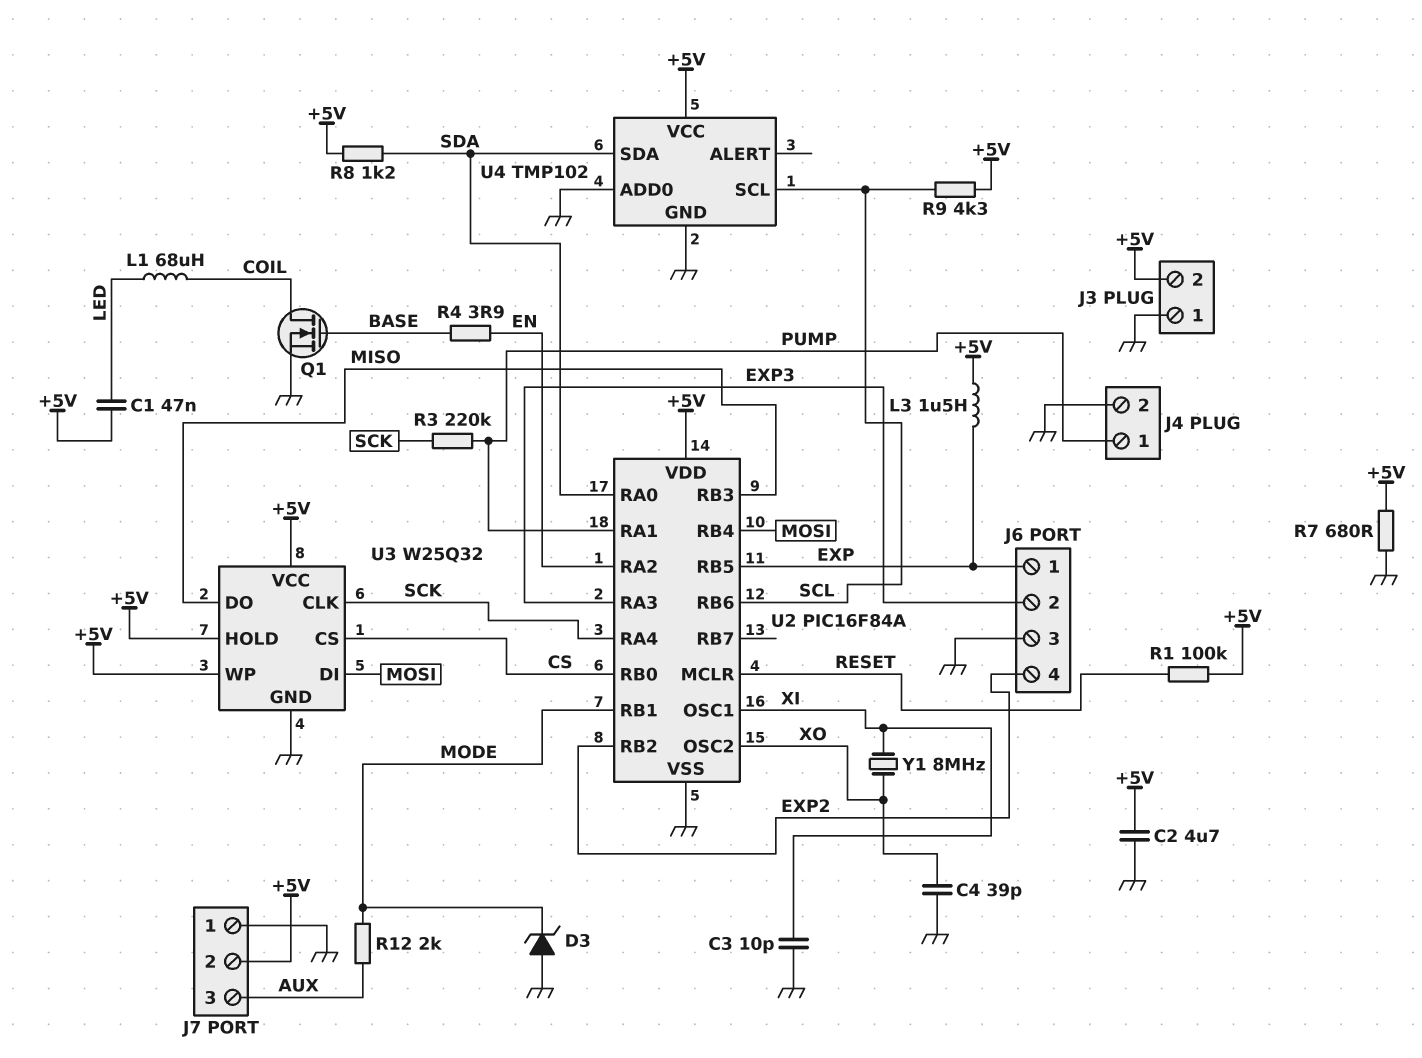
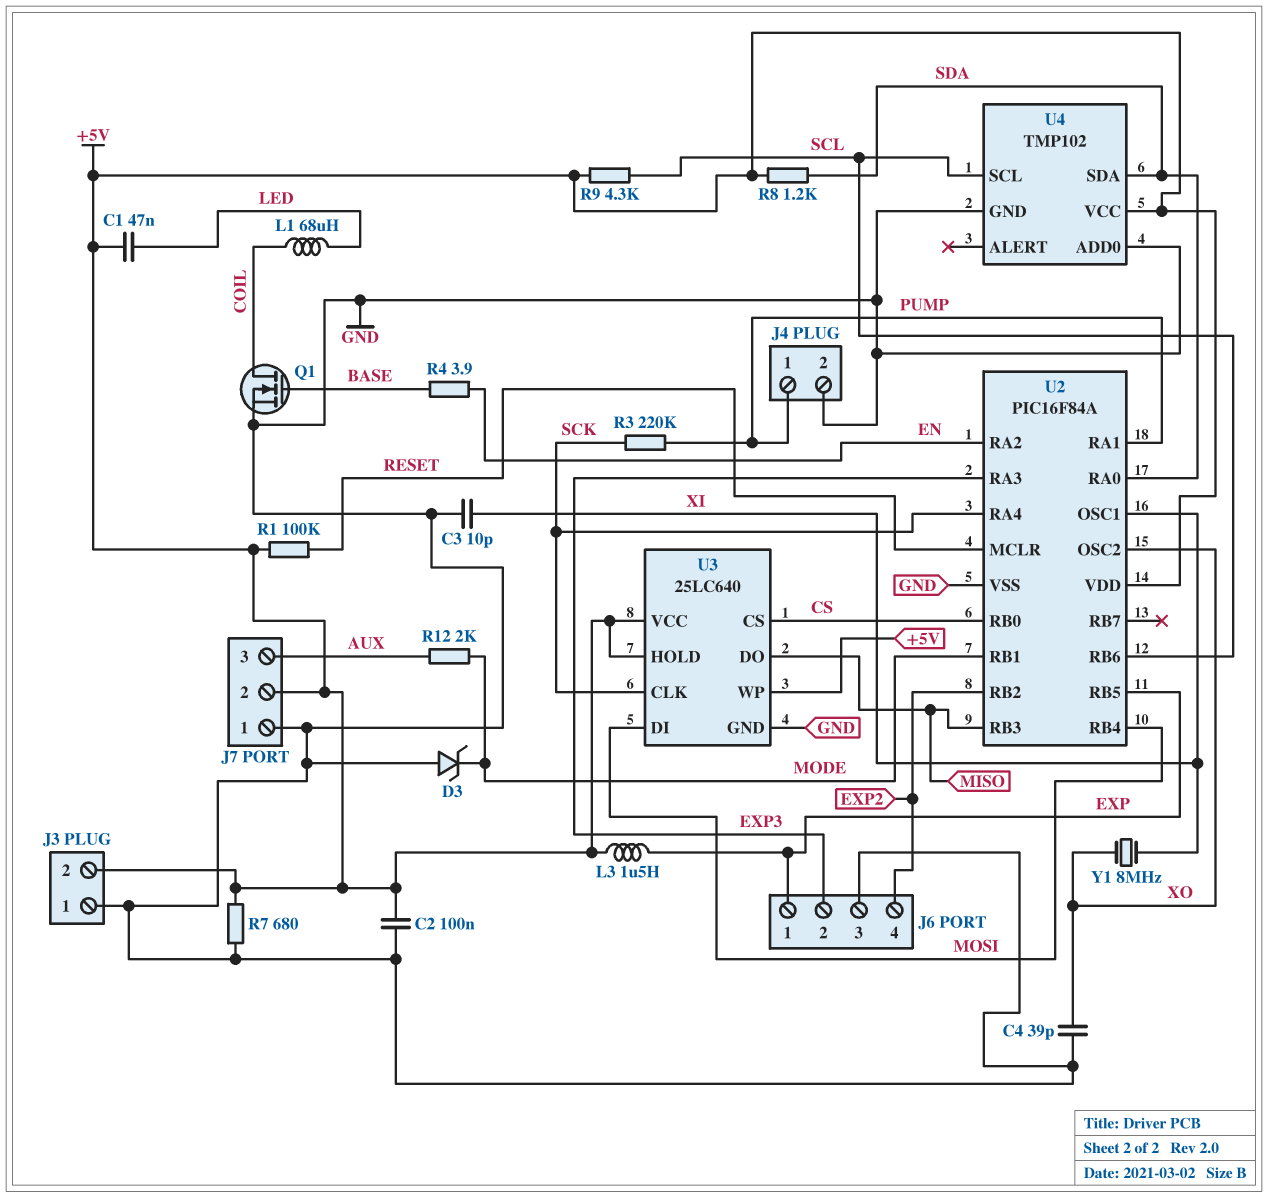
C2: 4.7uF (+5V, GND) -> 100nF (+5V, GND)
U3: W25Q32 -> 25LC640

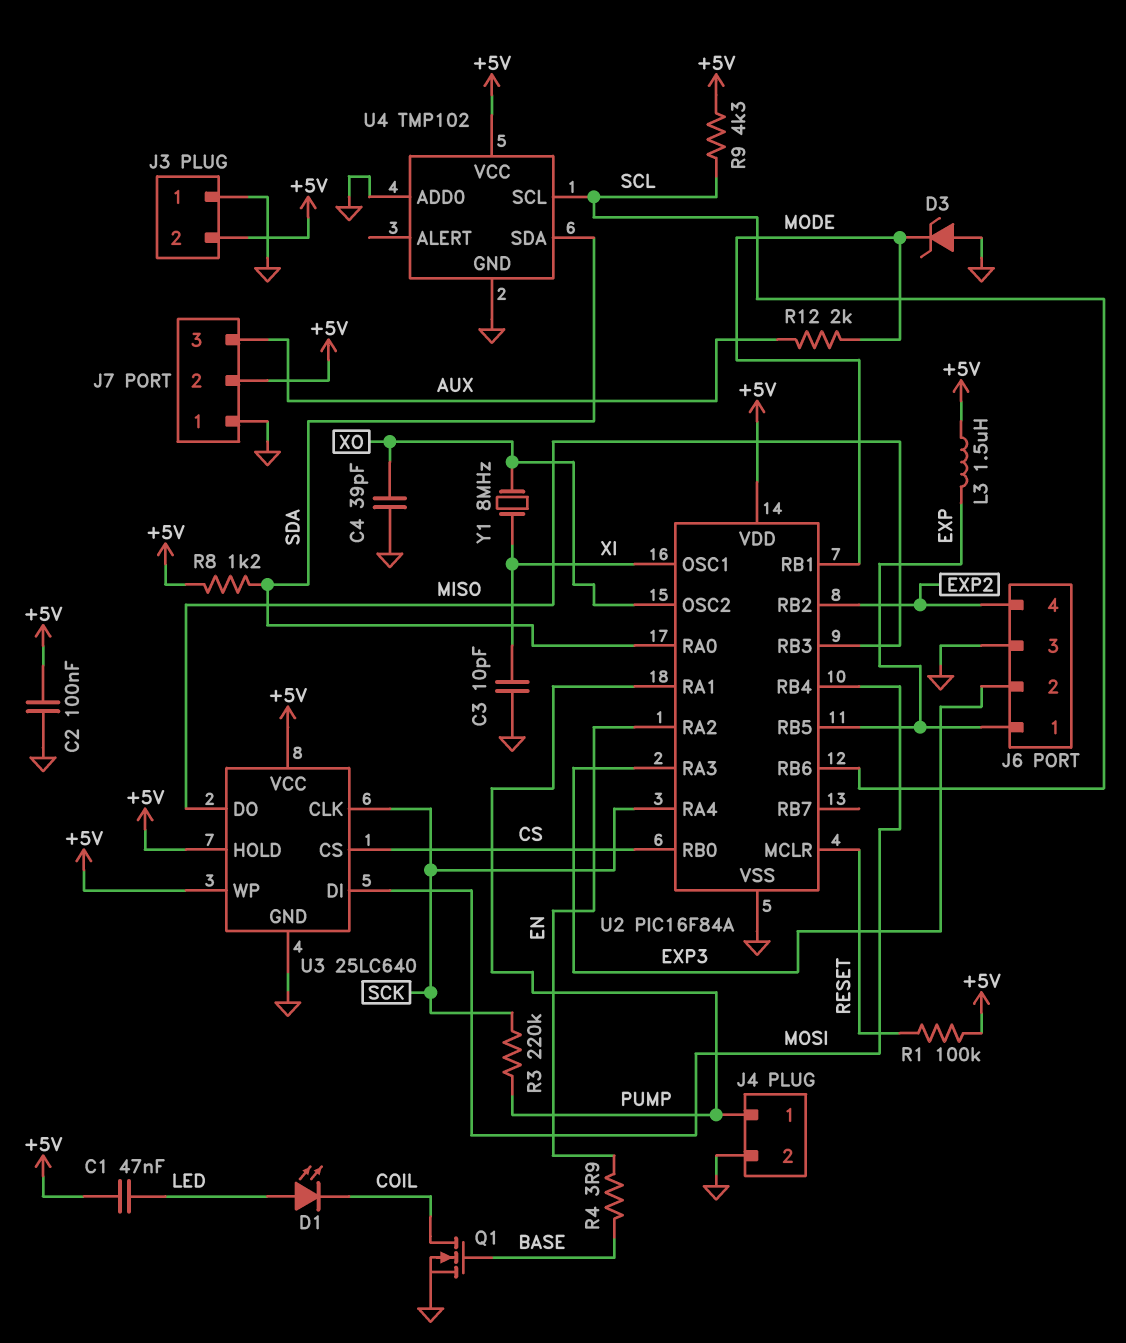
D1: none -> LED (A LED, K COIL)
L1: 68uH (COIL, LED) -> none
R7: 680 (+5V, GND) -> none

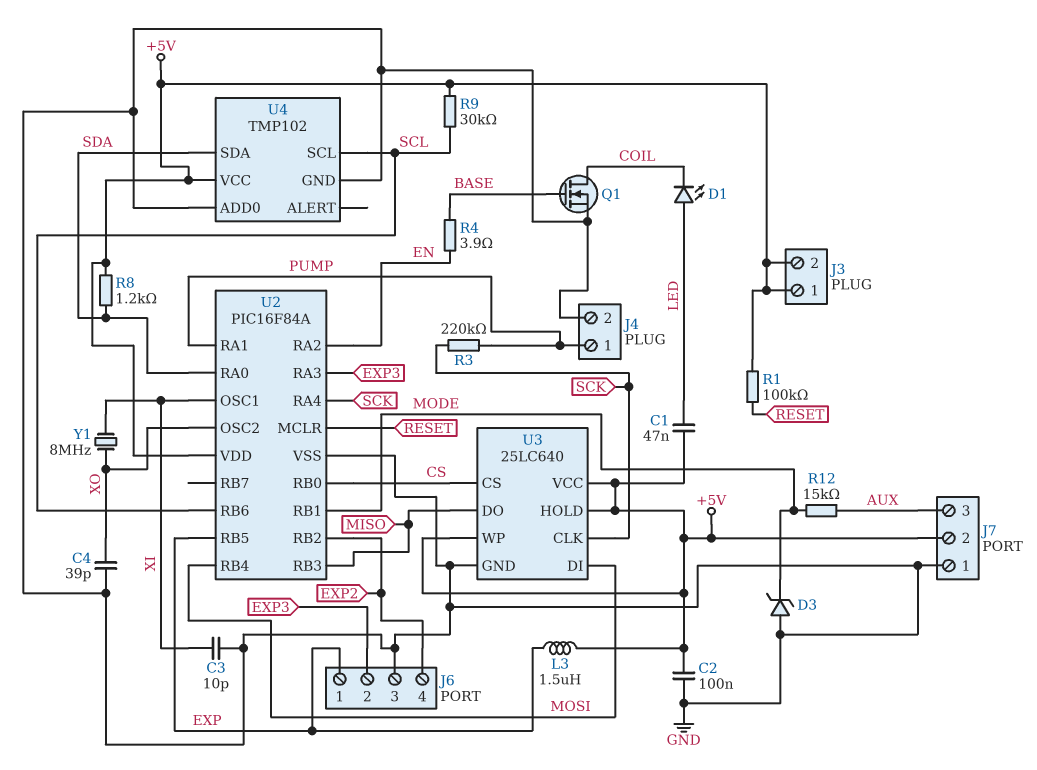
J3 pin 1: GND -> +5V
R9: 4.3k (+5V, SCL) -> 30k (+5V, SCL)
R12: 2k (AUX, MODE) -> 15k (AUX, MODE)

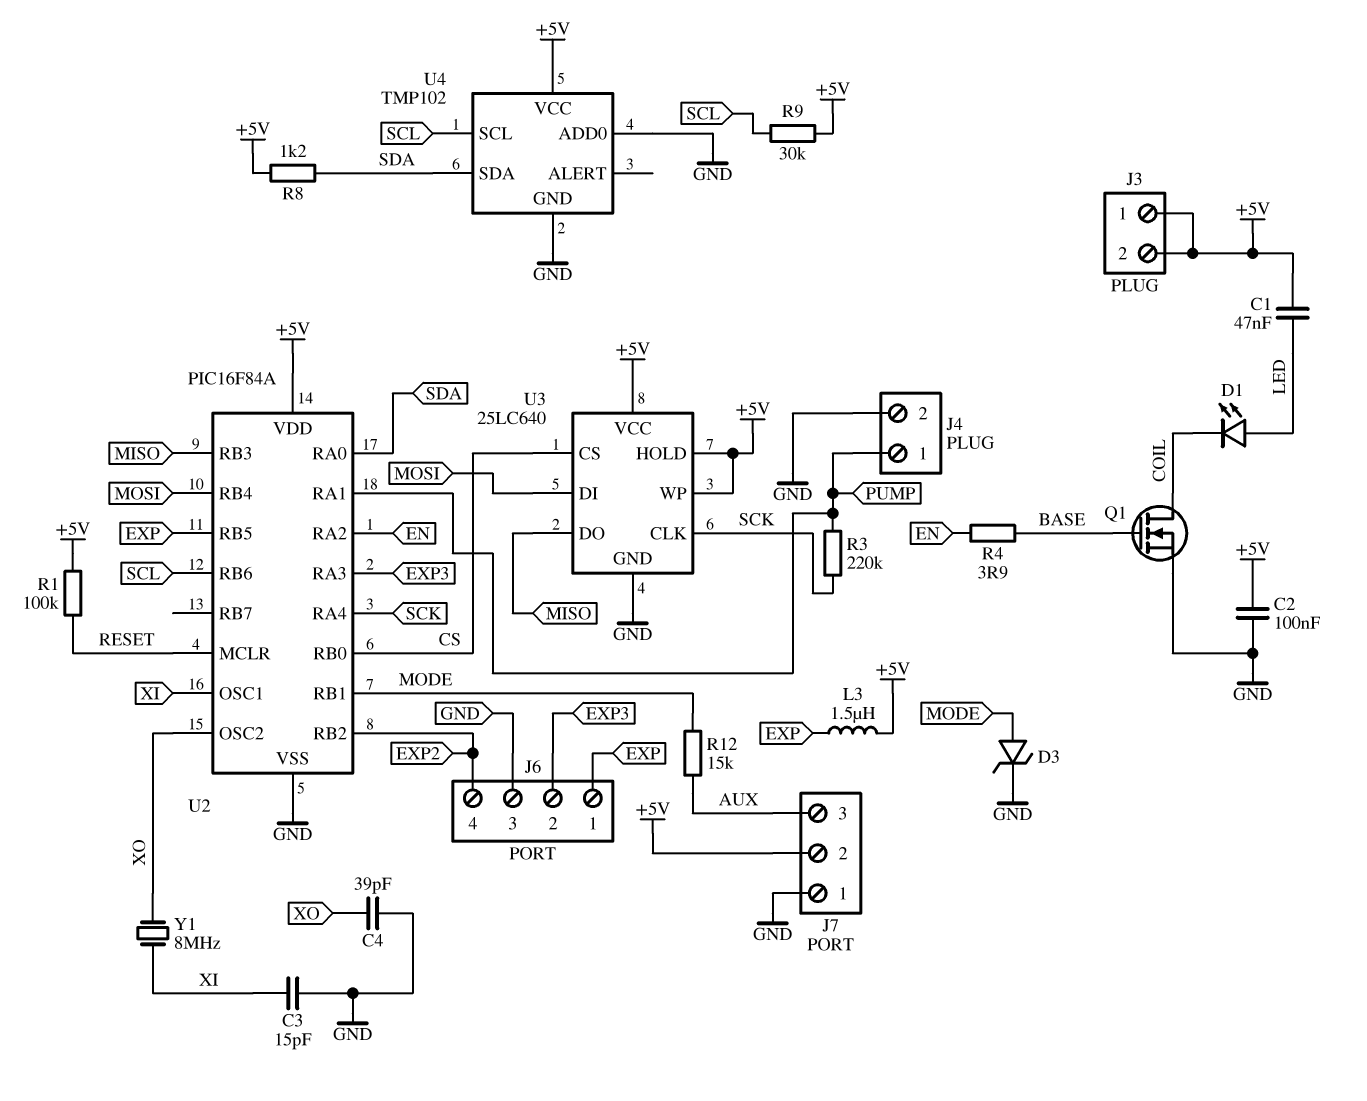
C3: 10pF (GND, XI) -> 15pF (GND, XI)
D3: zener (A GND, K MODE) -> zener (A MODE, K GND)

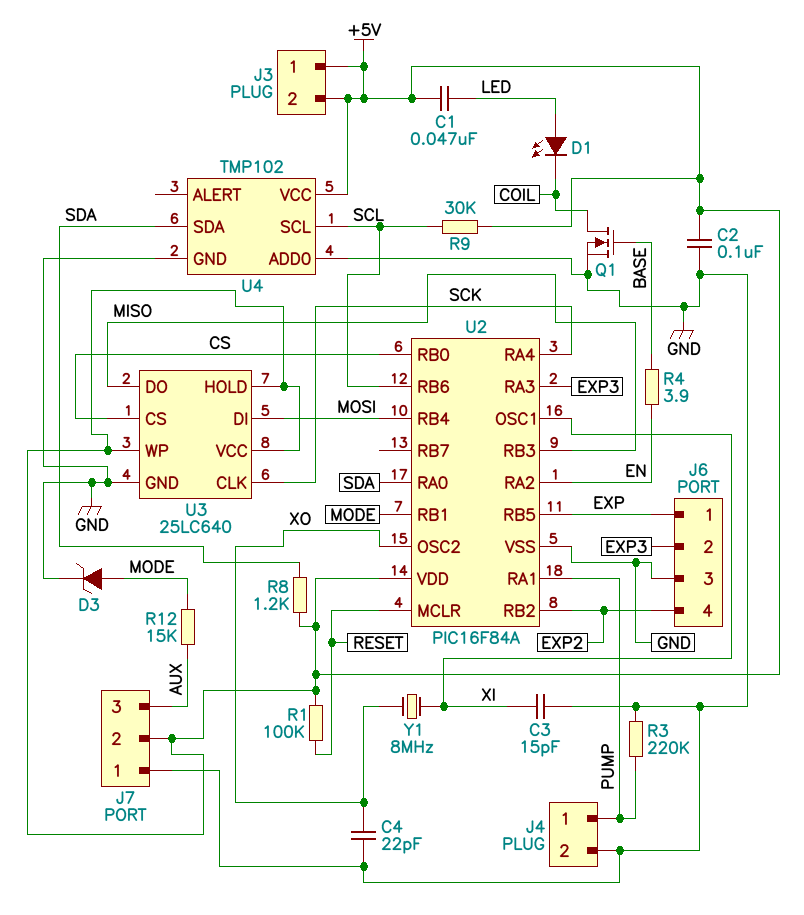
C4: 39pF (GND, XO) -> 22pF (GND, XO)
L3: 1.5uH (+5V, EXP) -> none
R3: 220k (PUMP, SCK) -> 220k (GND, PUMP)

